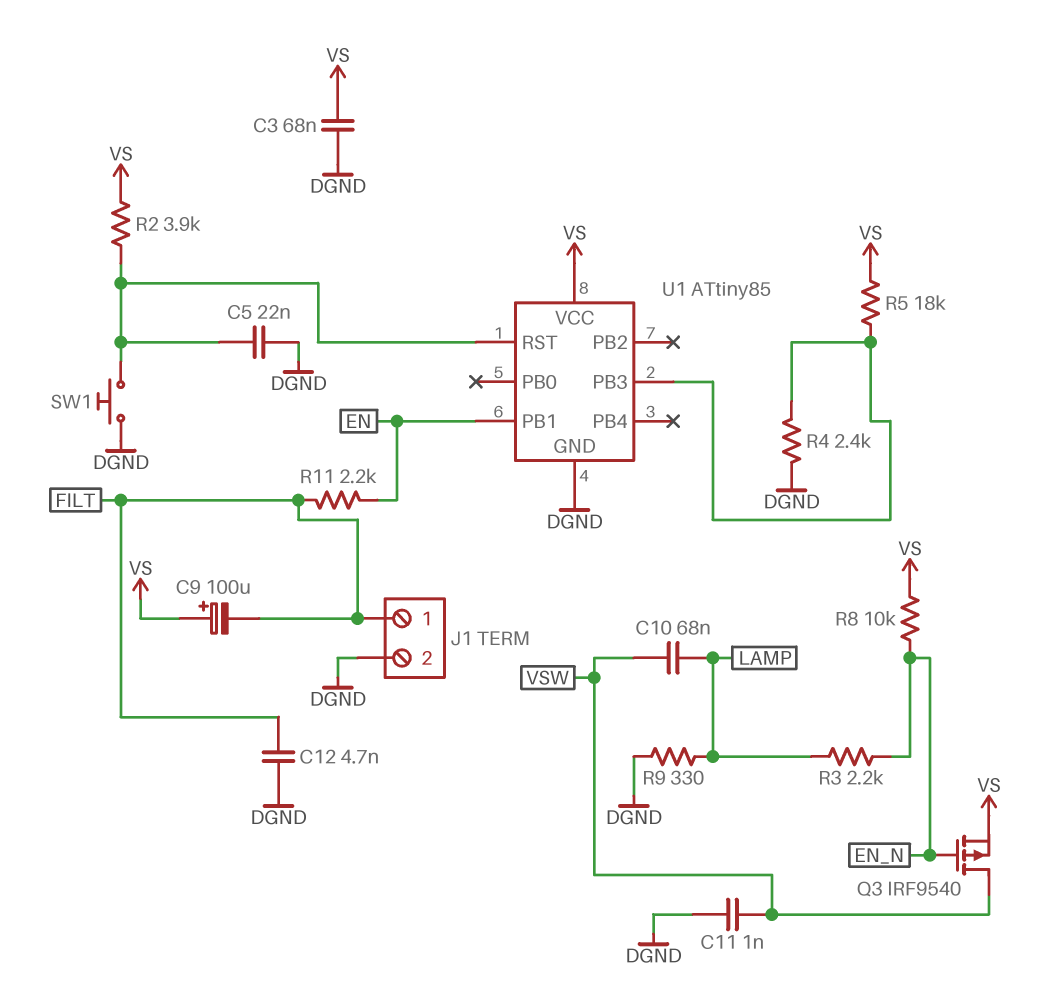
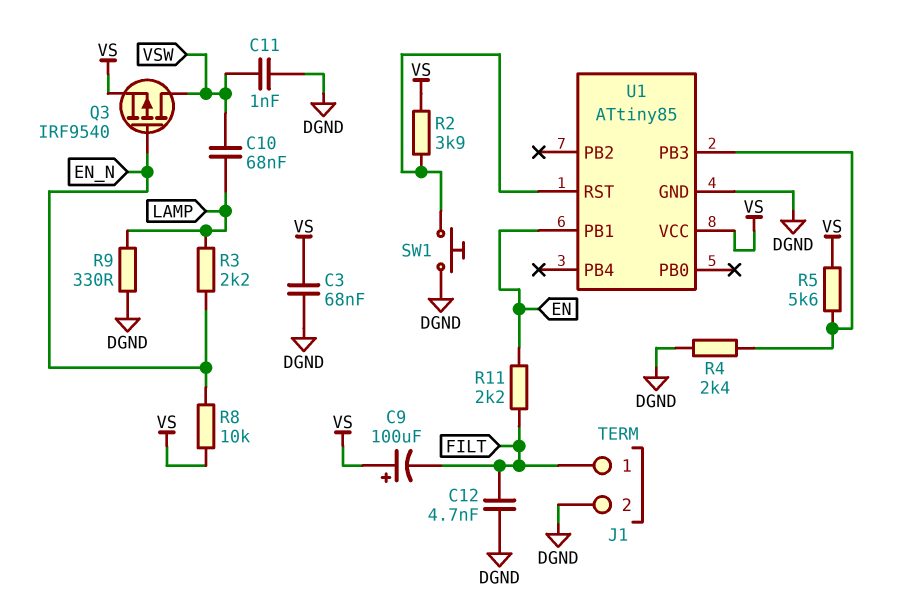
C5: 22nF (DGND, U1/RST) -> none
R5: 18k (U1/PB3, VS) -> 5.6k (U1/PB3, VS)

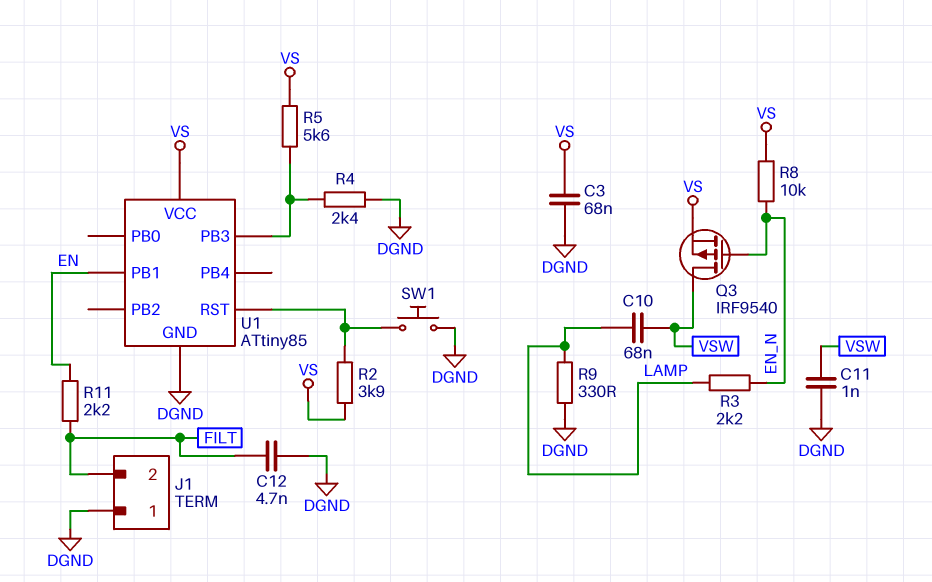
C9: 100uF (plus VS, minus FILT) -> none
J1 pin 1: FILT -> DGND
J1 pin 2: DGND -> FILT

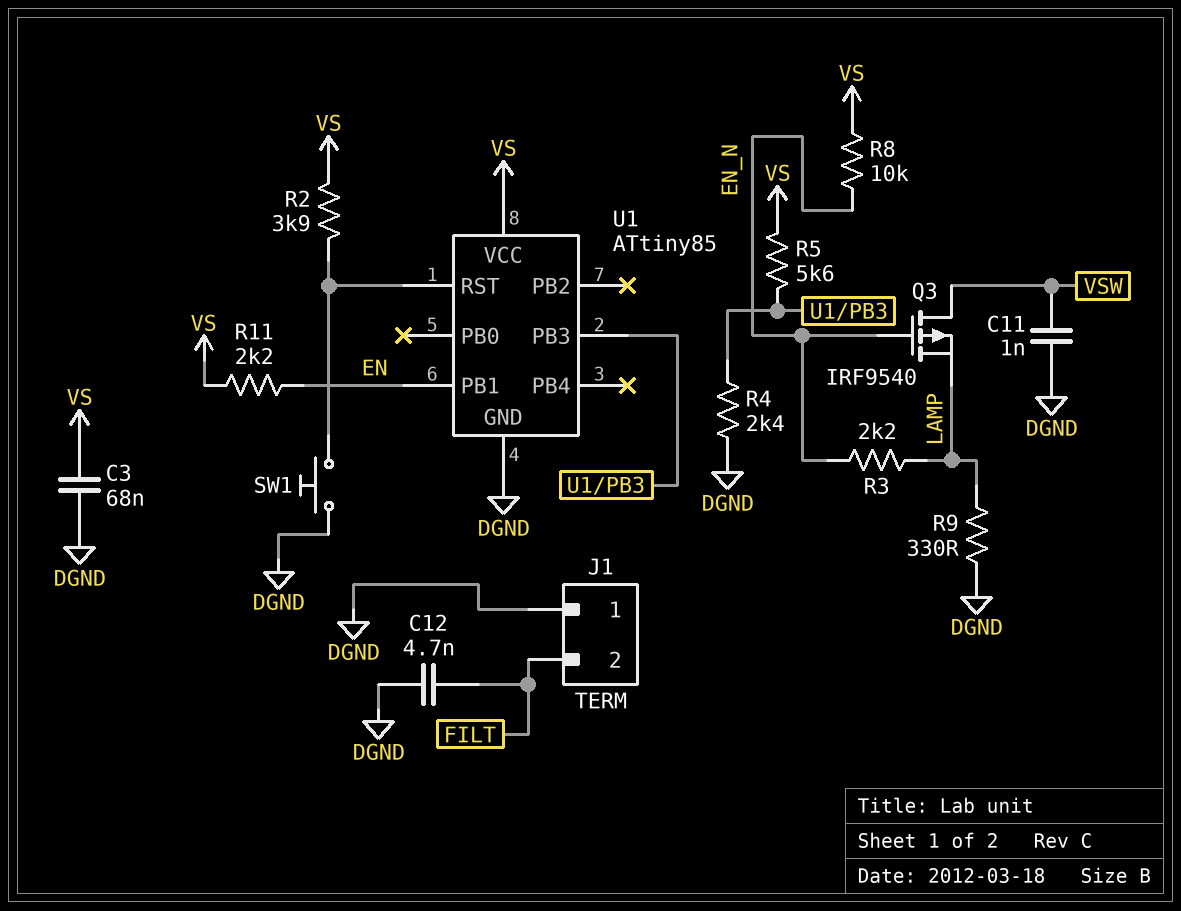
C10: 68nF (LAMP, VSW) -> none
Q3: PMOS IRF9540 (G EN_N, D VSW, S VS) -> PMOS IRF9540 (G EN_N, D VSW, S LAMP)
R11: 2.2k (EN, FILT) -> 2.2k (EN, VS)

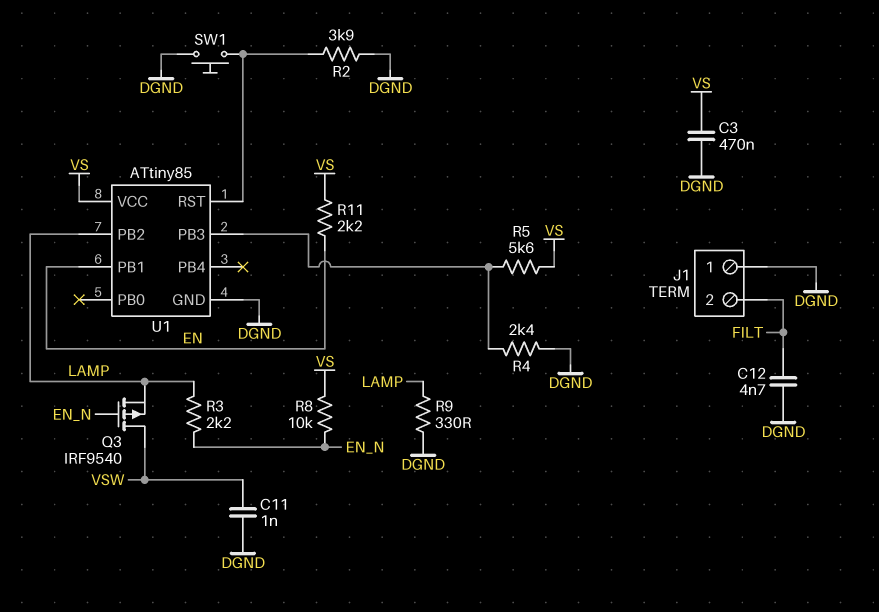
C3: 68nF (DGND, VS) -> 470nF (DGND, VS)
R2: 3.9k (U1/RST, VS) -> 3.9k (DGND, U1/RST)
U1 pin PB2: none -> LAMP

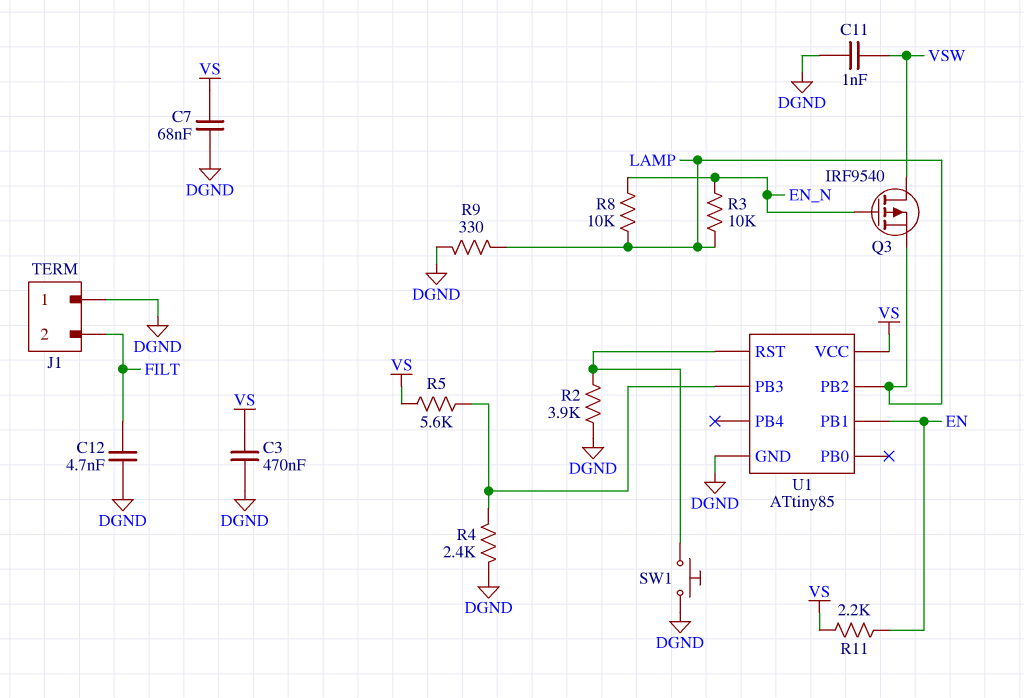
C7: none -> 68nF (DGND, VS)
R3: 2.2k (EN_N, LAMP) -> 10k (EN_N, LAMP)
R8: 10k (EN_N, VS) -> 10k (EN_N, LAMP)

